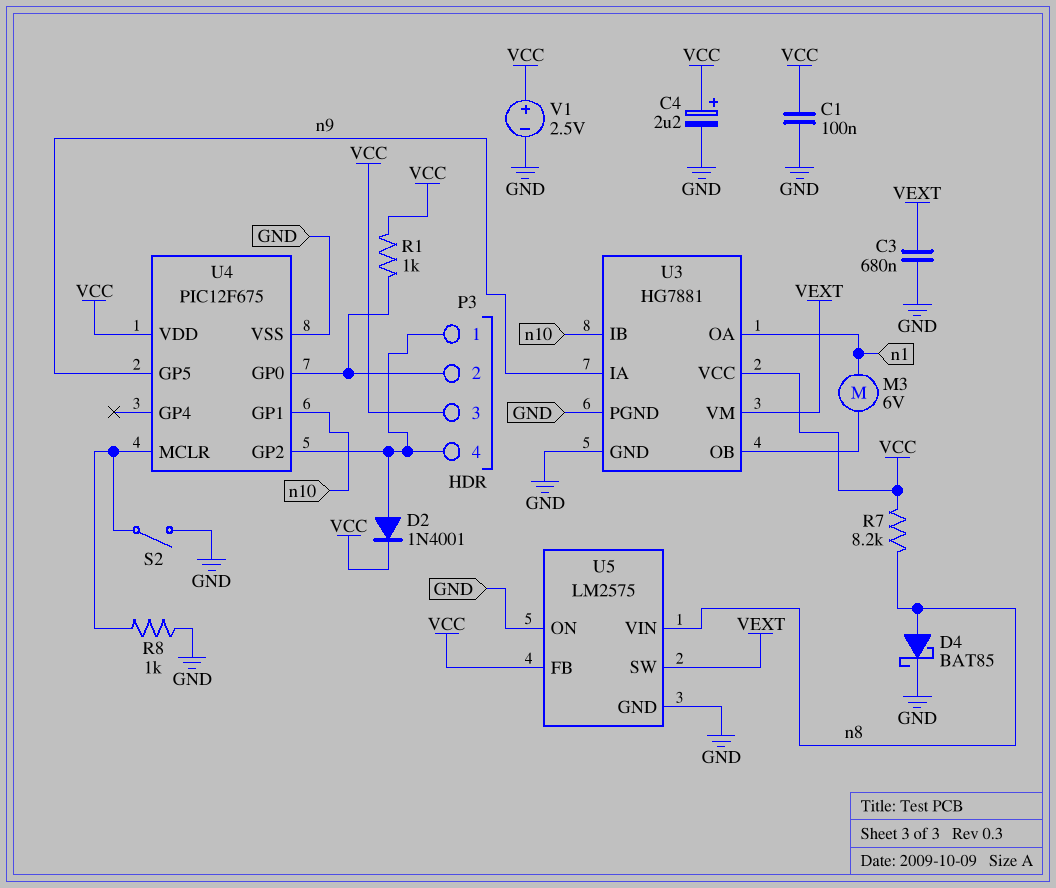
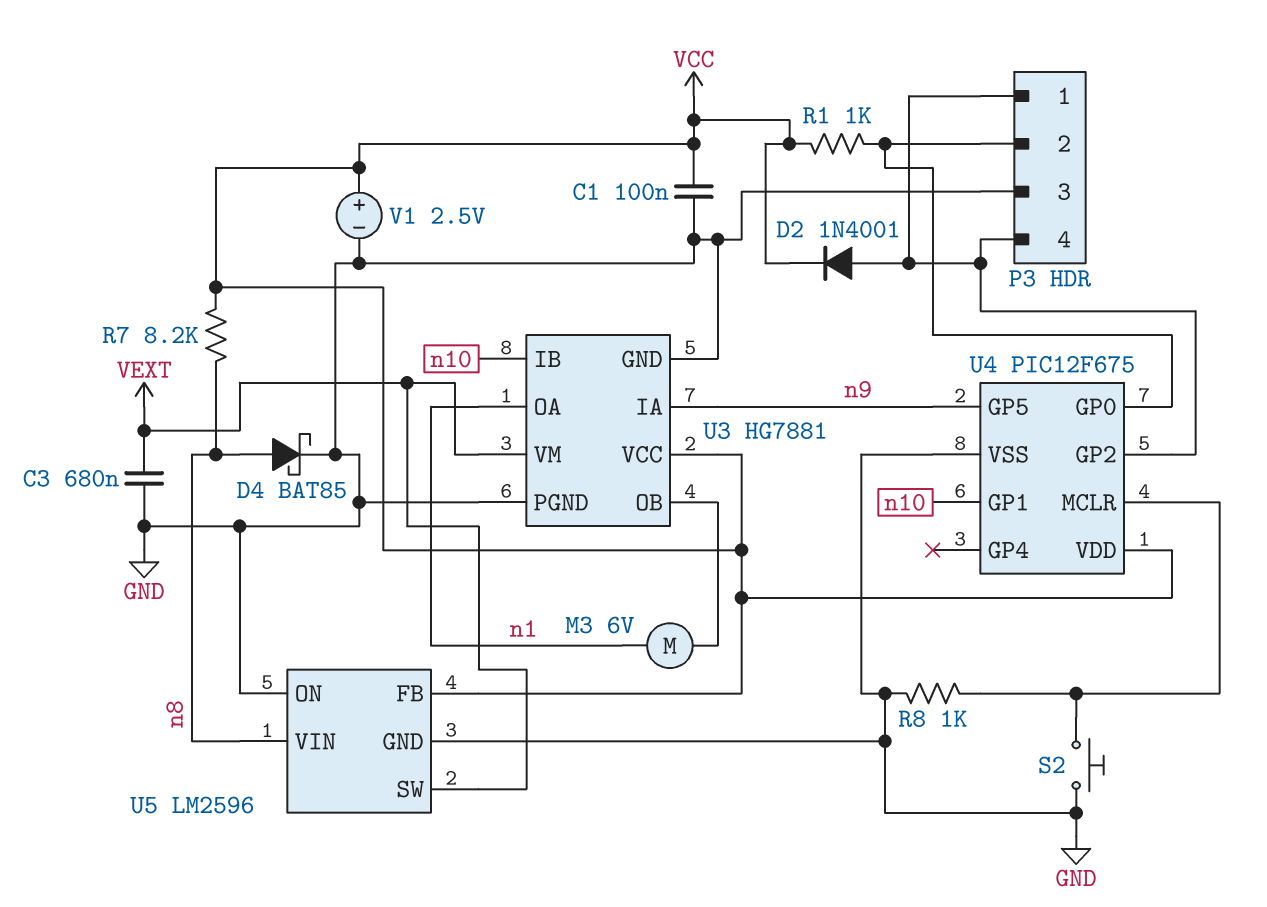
C4: 2.2uF (plus VCC, minus GND) -> none
P3 pin 3: VCC -> GND
S2: switch (GND, U4/MCLR) -> button (GND, U4/MCLR)
U5: LM2575 -> LM2596

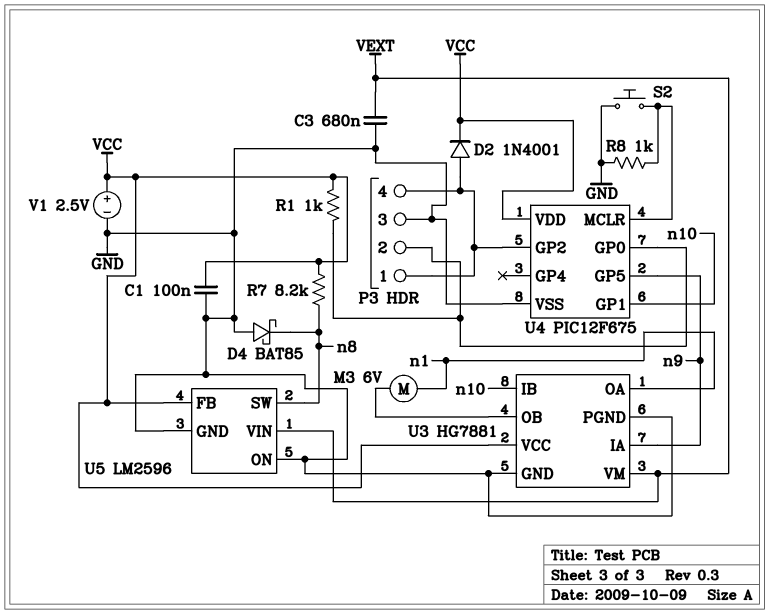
D4: schottky BAT85 (A n8, K GND) -> schottky BAT85 (A GND, K n8)
U5 pin SW: VEXT -> n8
U5 pin VIN: n8 -> VEXT

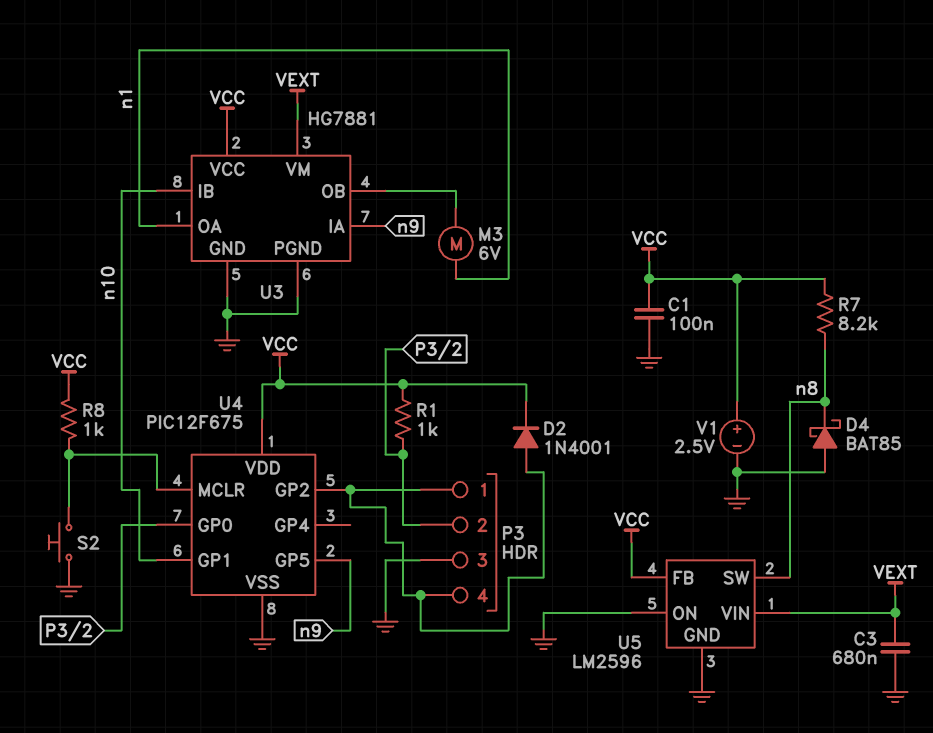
R8: 1k (GND, U4/MCLR) -> 1k (U4/MCLR, VCC)

